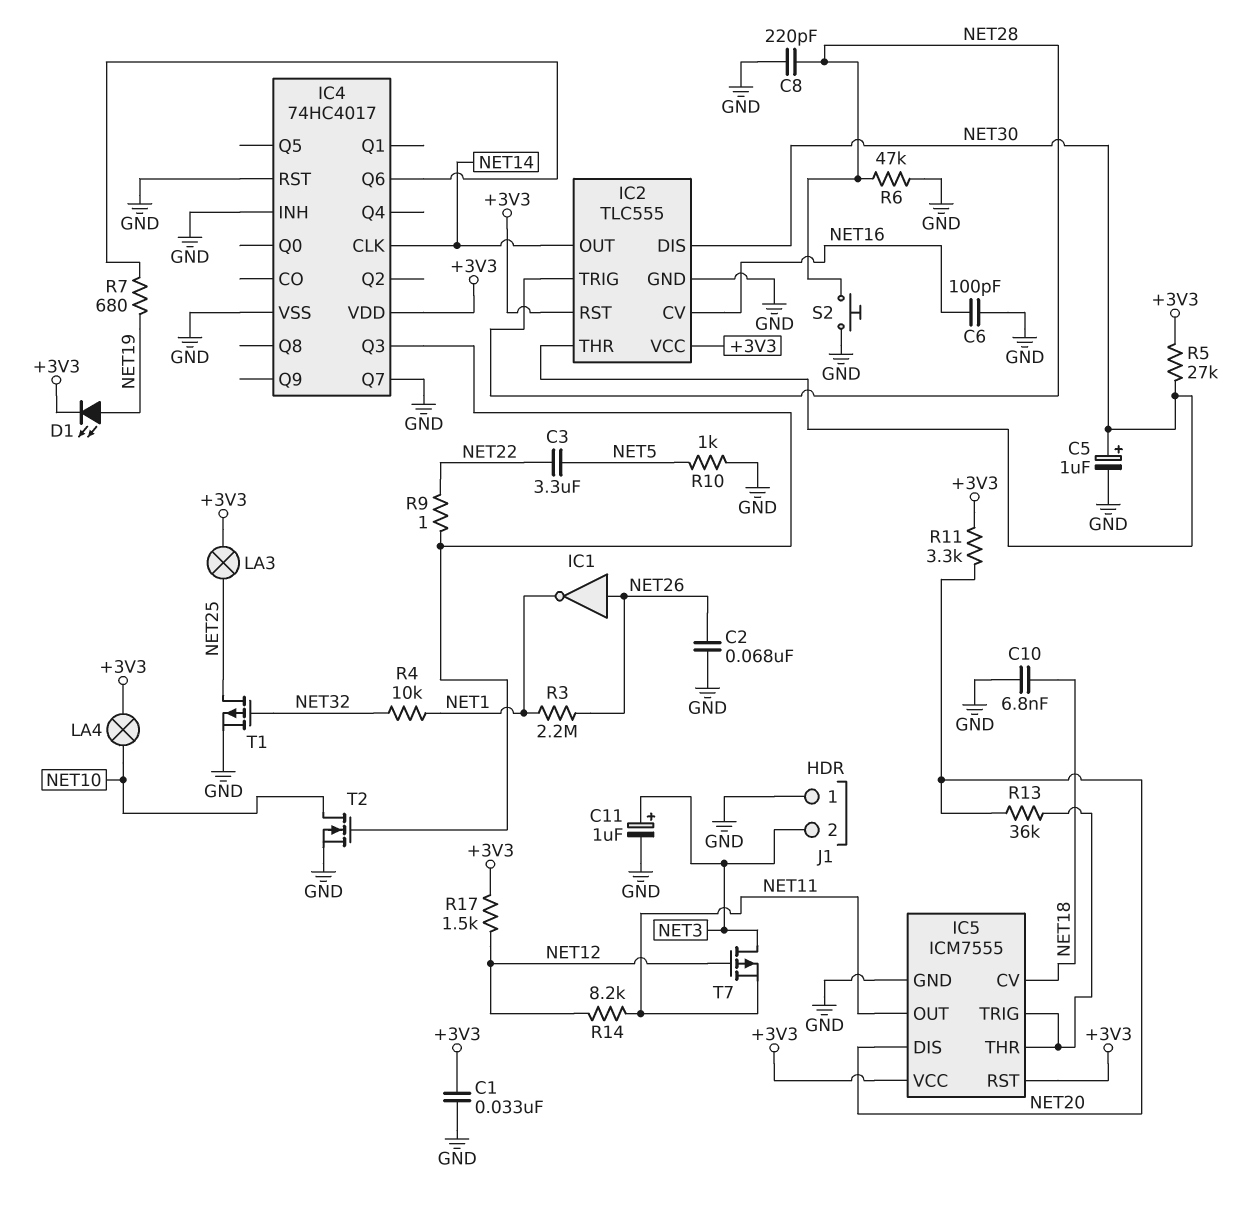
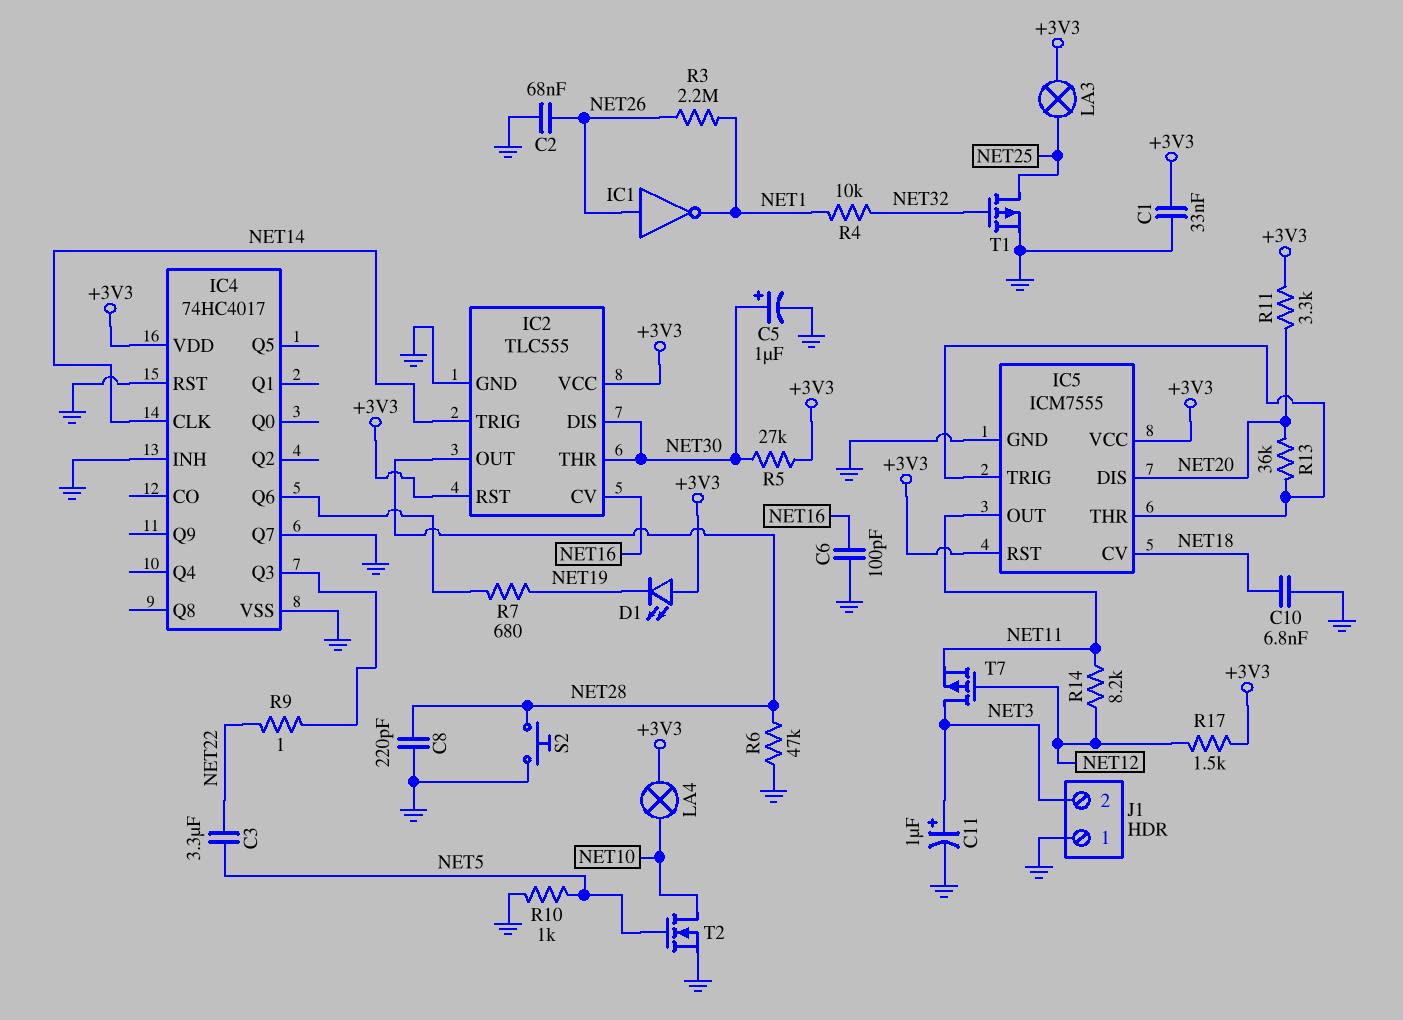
D1: LED (A NET19, K +3V3) -> LED (A +3V3, K NET19)
IC2 pin OUT: NET14 -> NET28
IC2 pin TRIG: NET28 -> NET14
T2: NMOS (G IC4/Q3, D NET10, S GND) -> NMOS (G NET5, D NET10, S GND)

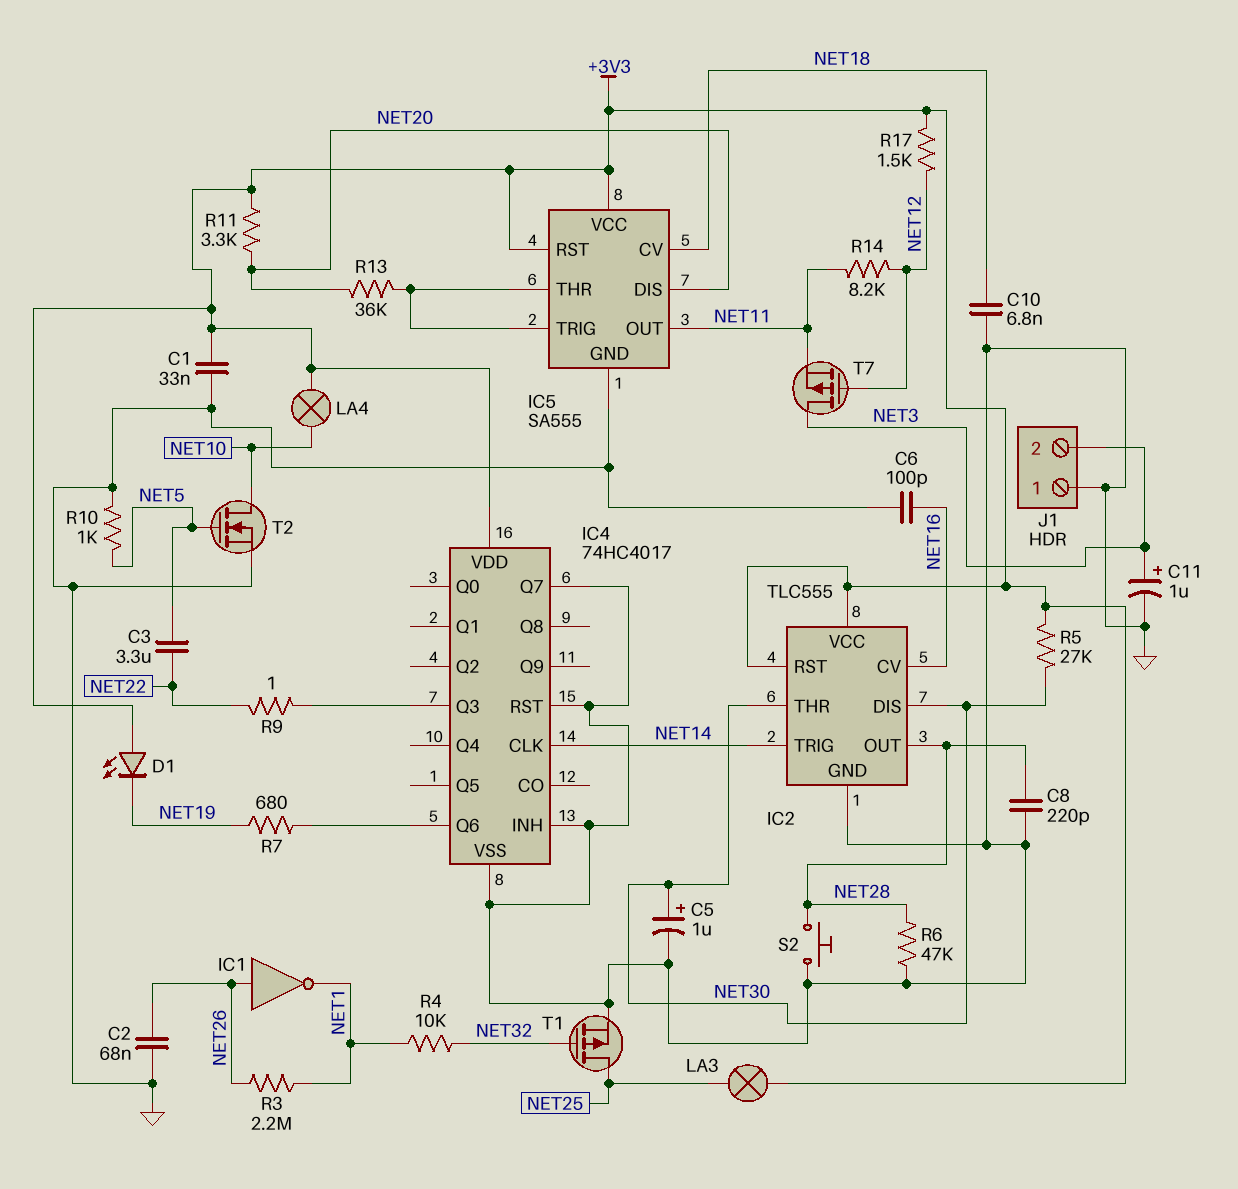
IC5: ICM7555 -> SA555

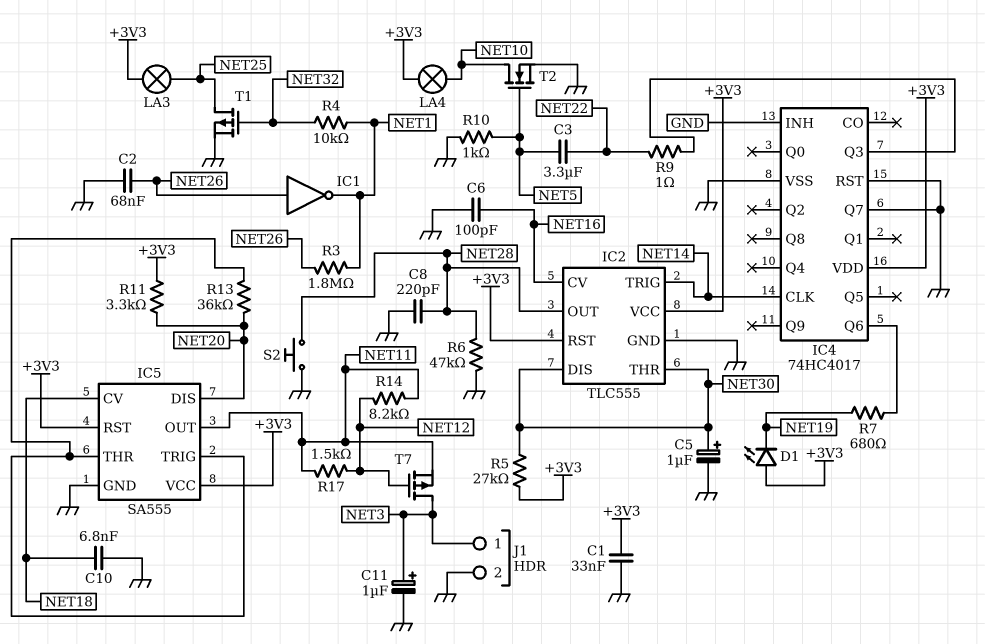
J1 pin 1: GND -> NET3
J1 pin 2: NET3 -> GND
R3: 2.2M (NET1, NET26) -> 1.8M (NET1, NET26)
R17: 1.5k (+3V3, NET12) -> 1.5k (NET11, NET12)

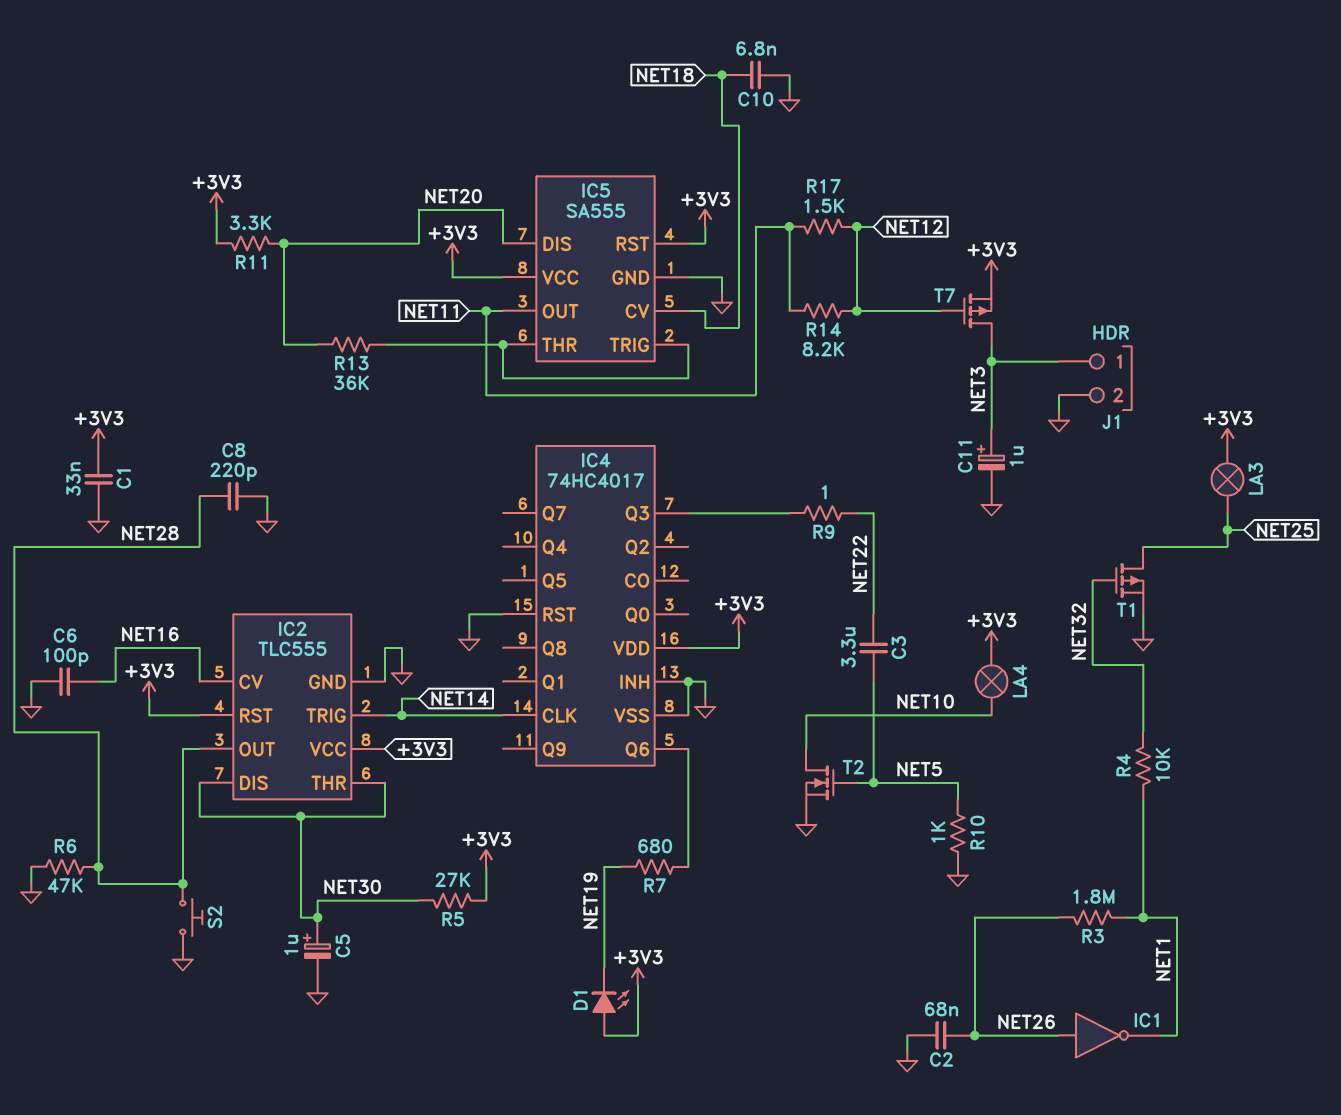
IC4 pin Q7: GND -> none
T7: PMOS (G NET12, D NET3, S NET11) -> PMOS (G NET12, D NET3, S +3V3)

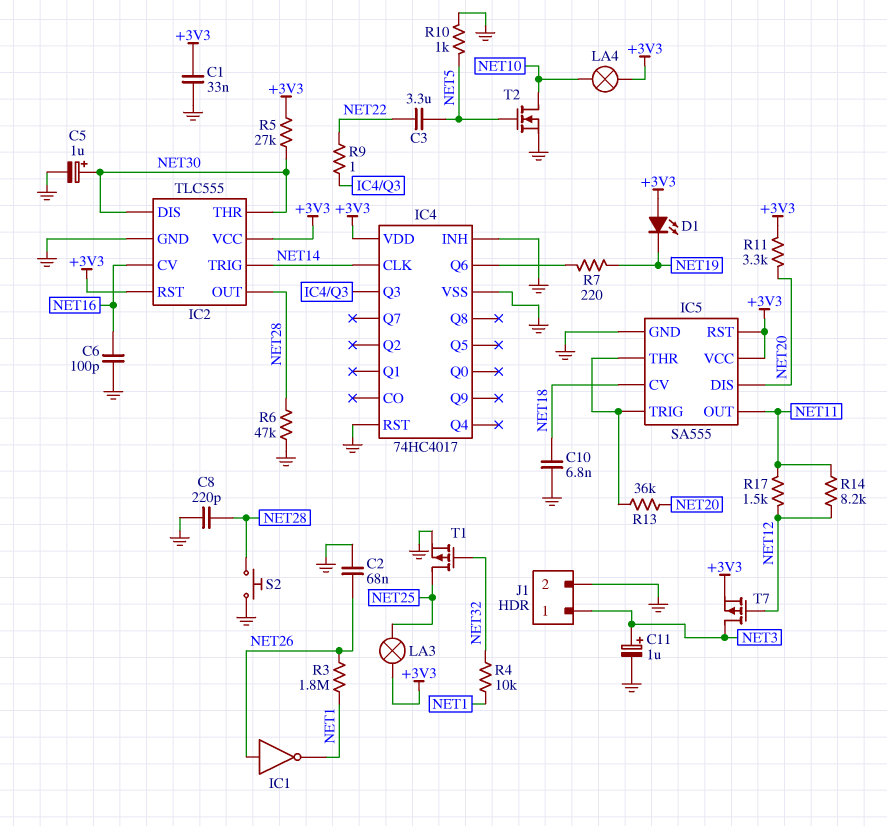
R7: 680 (IC4/Q6, NET19) -> 220 (IC4/Q6, NET19)

